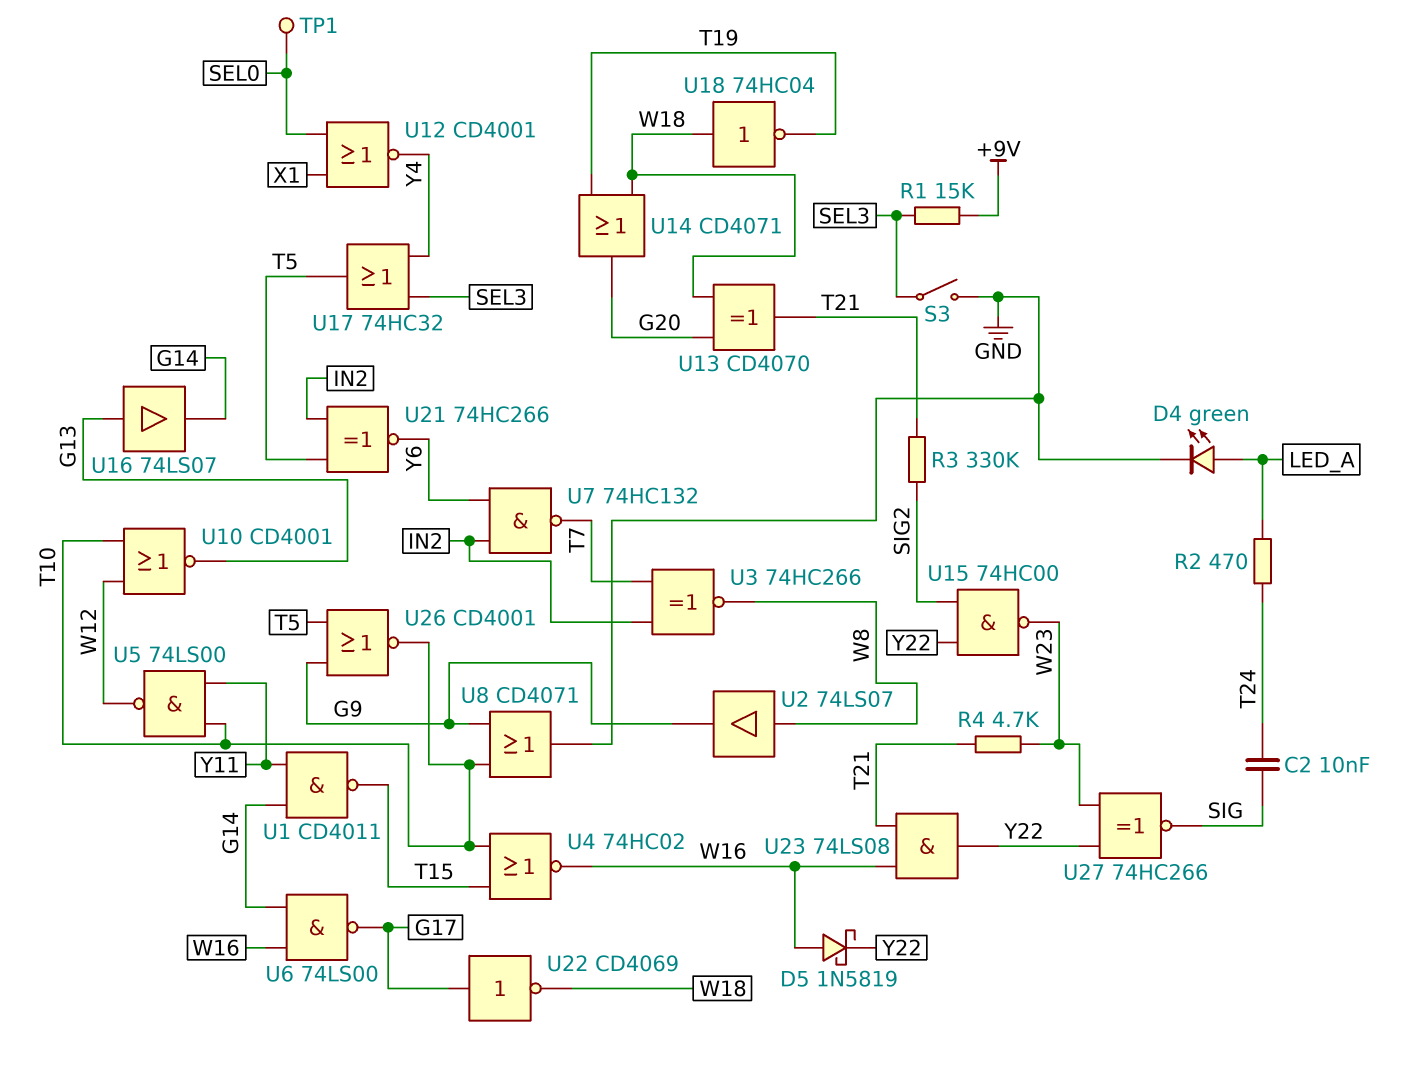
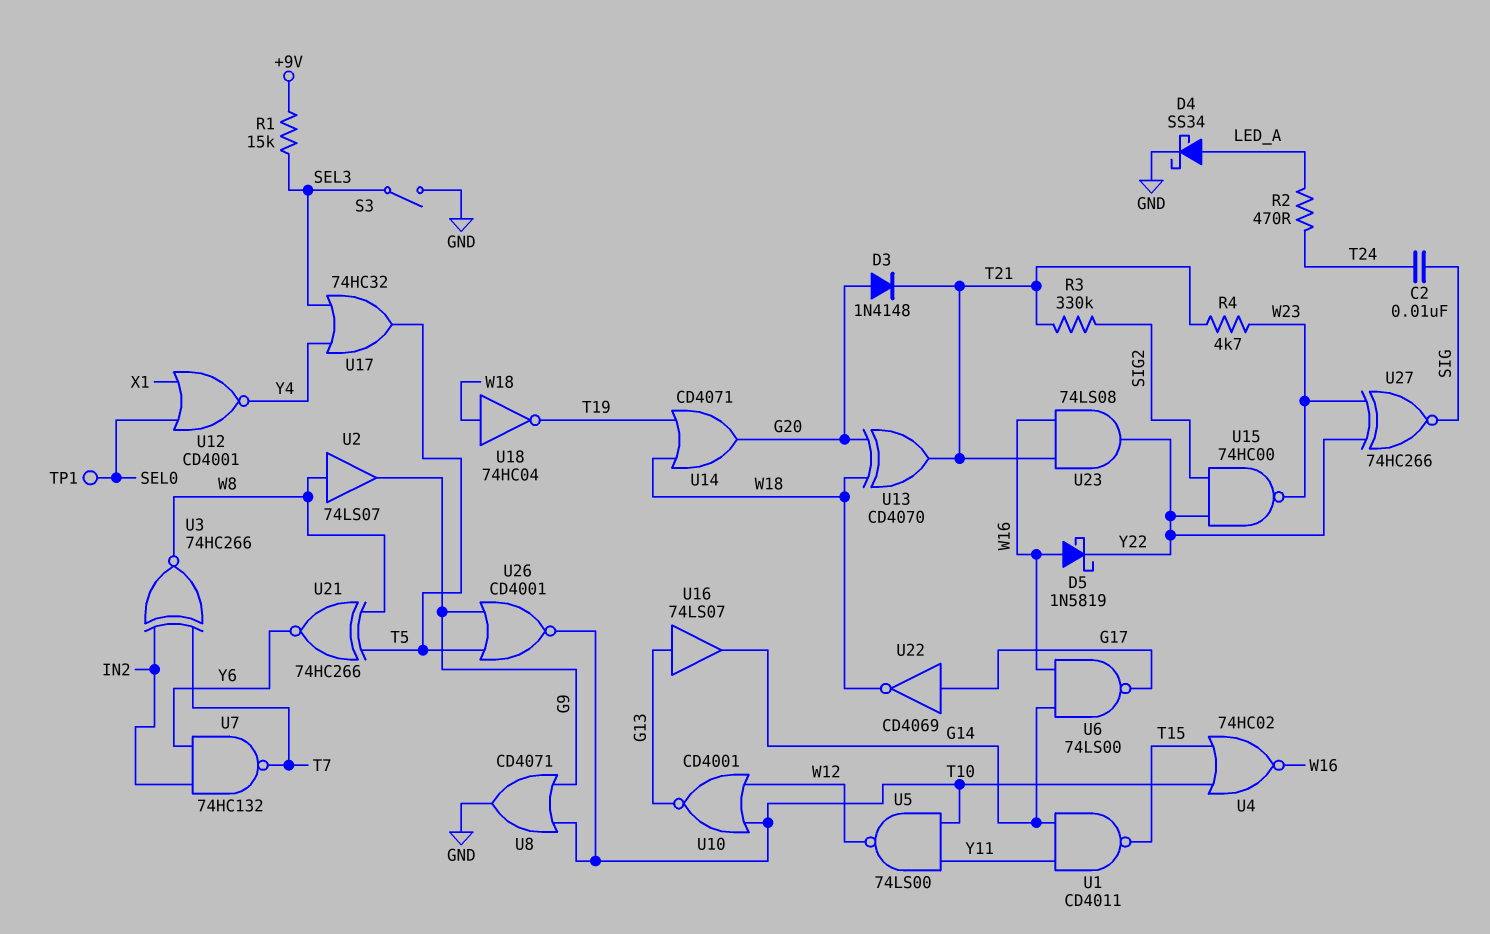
D3: none -> diode 1N4148 (A G20, K T21)
D4: LED green (A LED_A, K GND) -> schottky SS34 (A LED_A, K GND)
U21: XNOR 74HC266 (in IN2, in T5, out Y6) -> XNOR 74HC266 (in T5, in W8, out Y6)

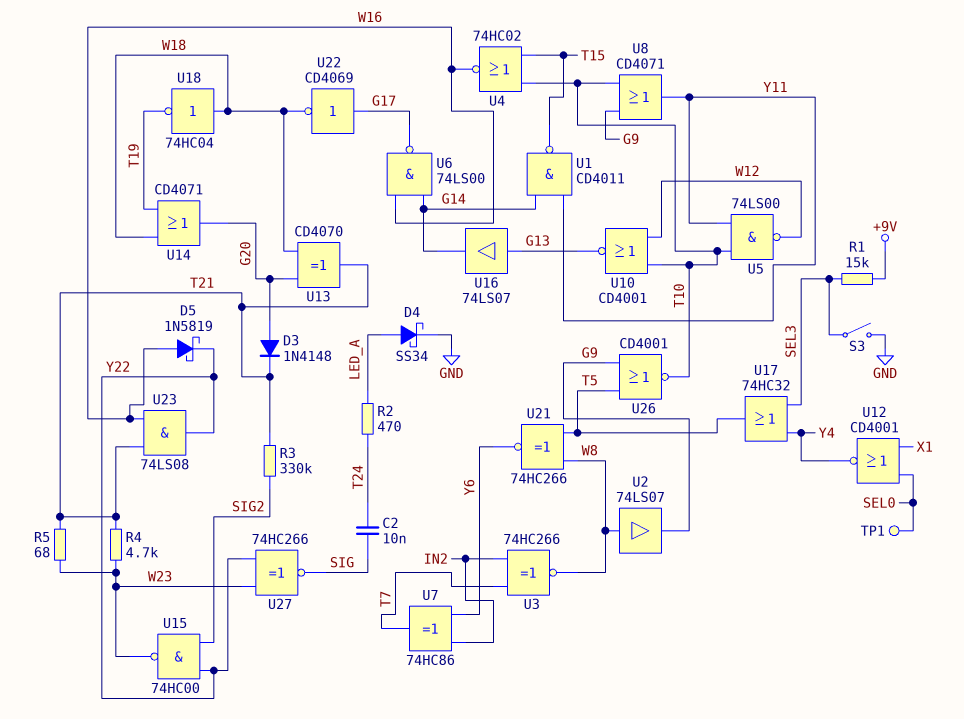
R5: none -> 68 (T21, W23)
U7: NAND 74HC132 (in IN2, in Y6, out T7) -> XOR 74HC86 (in IN2, in Y6, out T7)
U8: OR CD4071 (in G9, in T10, out GND) -> OR CD4071 (in G9, in T10, out Y11)

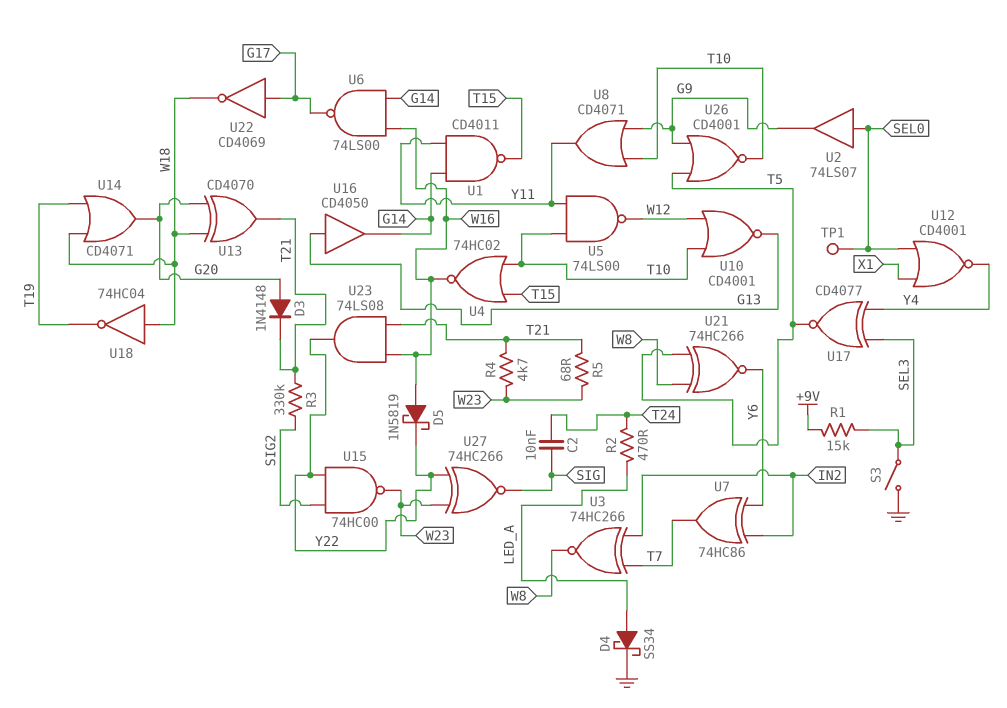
U2: buffer 74LS07 (in W8, out G9) -> buffer 74LS07 (in SEL0, out G9)
U16: buffer 74LS07 (in G13, out G14) -> buffer CD4050 (in G13, out G14)
U17: OR 74HC32 (in SEL3, in Y4, out T5) -> XNOR CD4077 (in SEL3, in Y4, out T5)

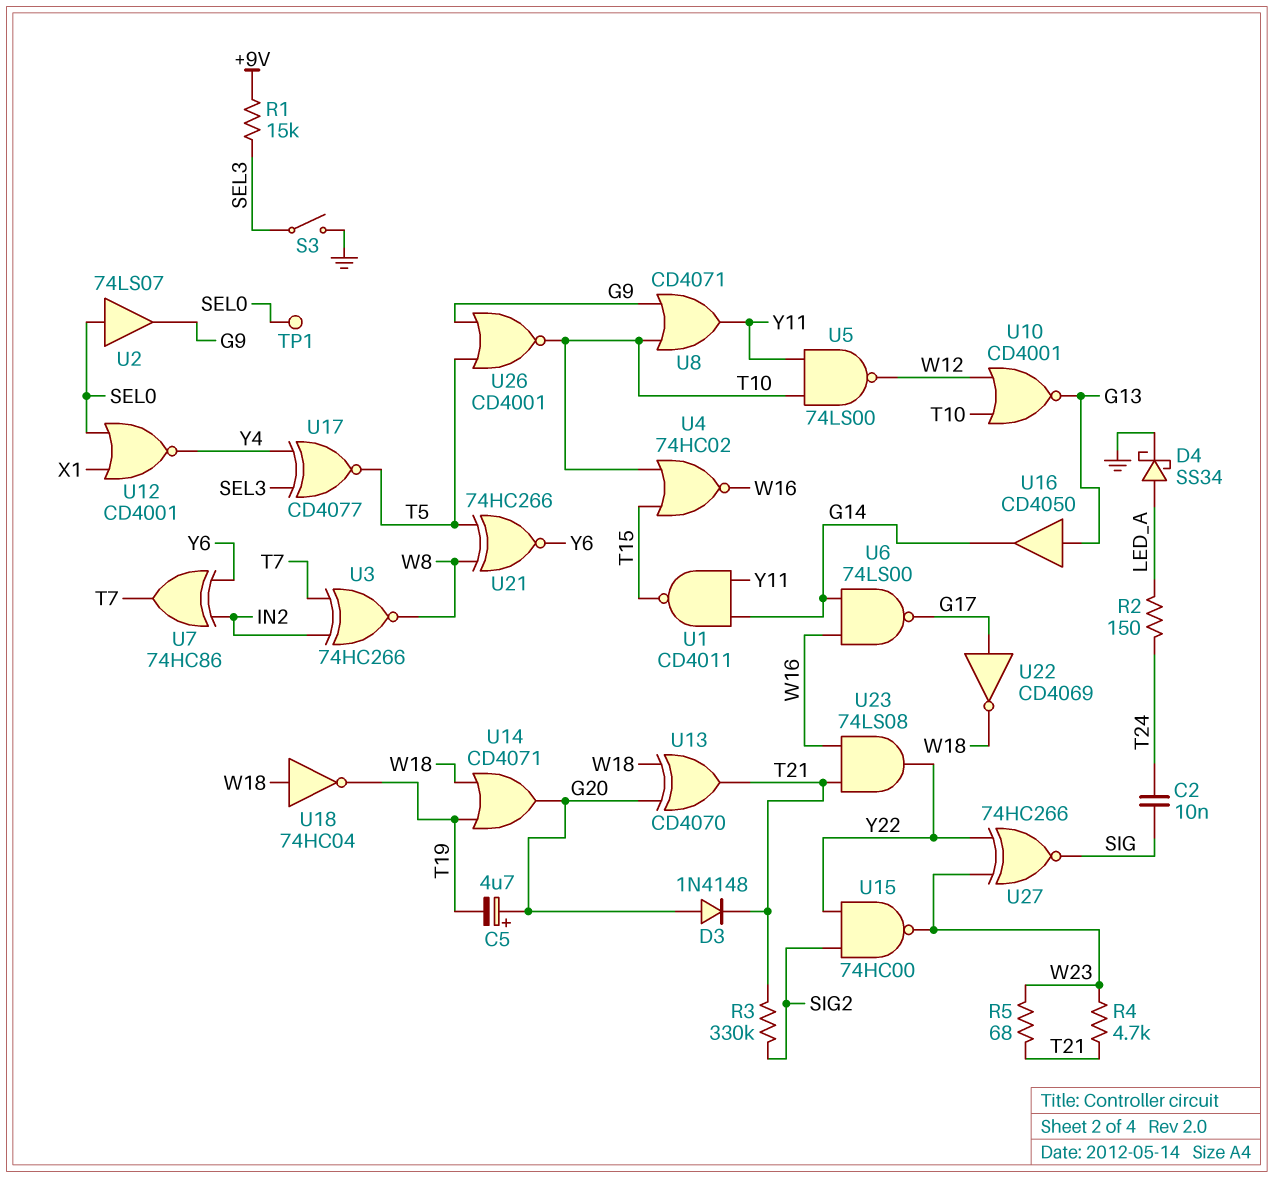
C5: none -> 4.7uF (plus G20, minus T19)
D5: schottky 1N5819 (A W16, K Y22) -> none
R2: 470 (LED_A, T24) -> 150 (LED_A, T24)

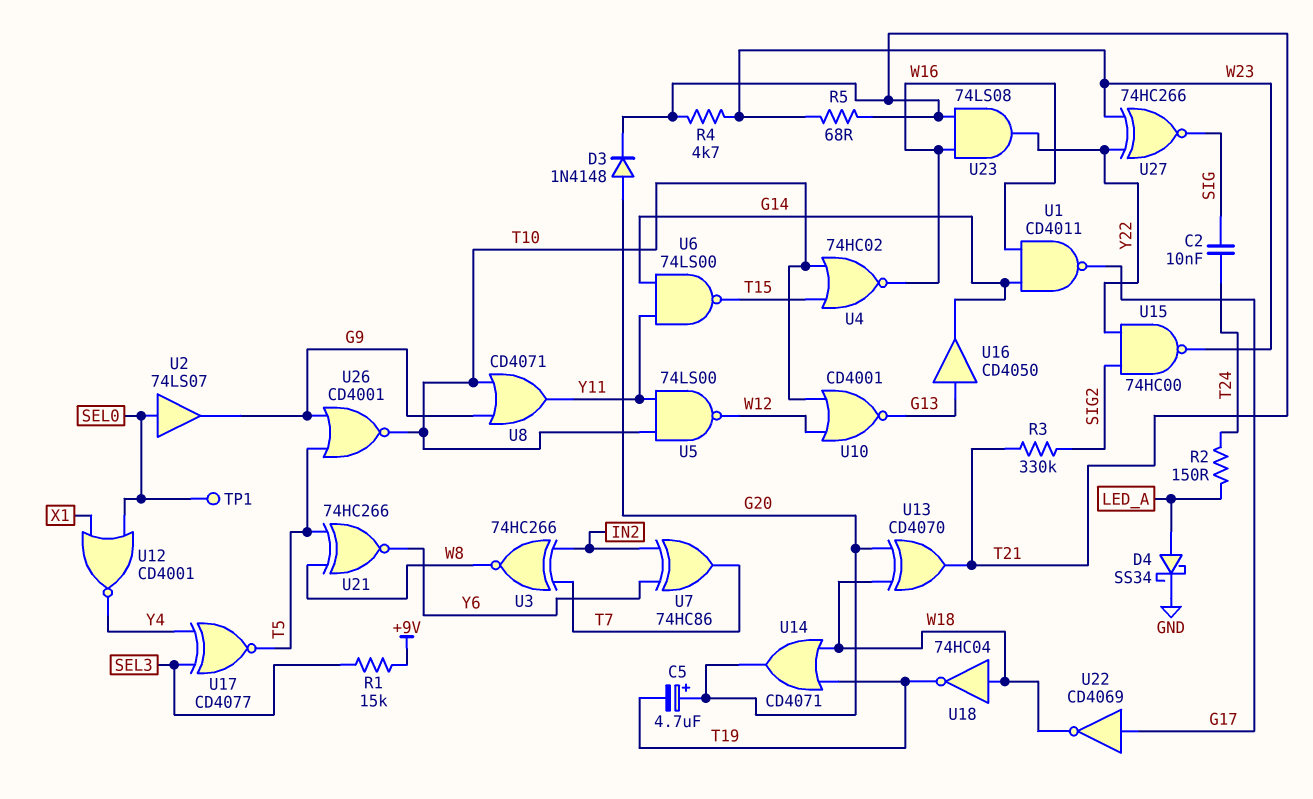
S3: switch (GND, SEL3) -> none
U1: NAND CD4011 (in G14, in Y11, out T15) -> NAND CD4011 (in G14, in W16, out G17)
U6: NAND 74LS00 (in G14, in W16, out G17) -> NAND 74LS00 (in G14, in Y11, out T15)

